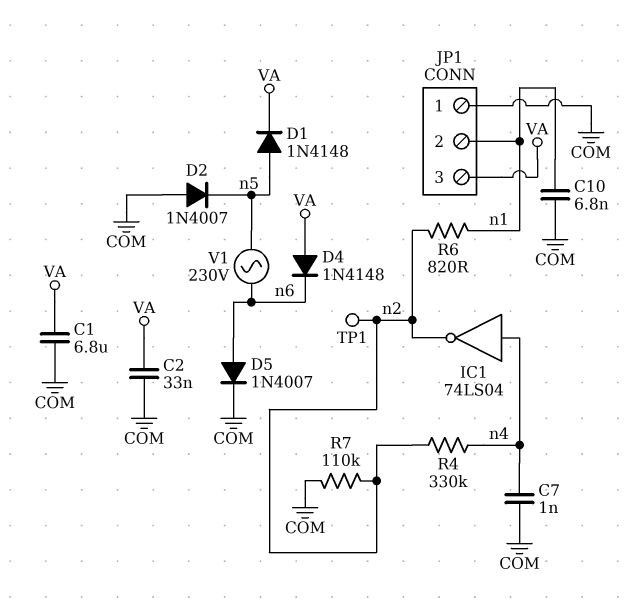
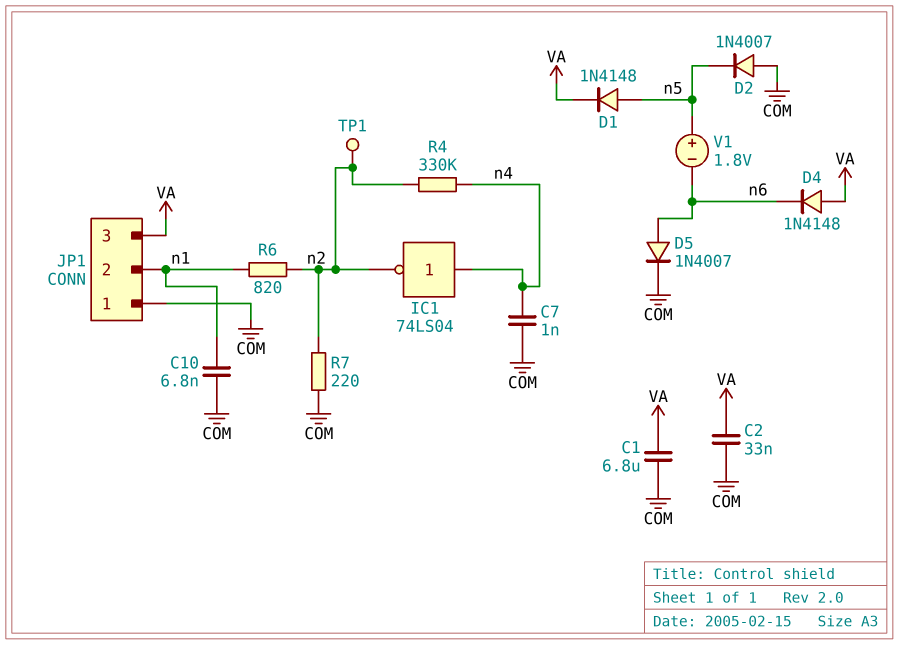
R7: 110k (COM, n2) -> 220 (COM, n2)
V1: AC 230V (n5, n6) -> 1.8V (plus n5, minus n6)

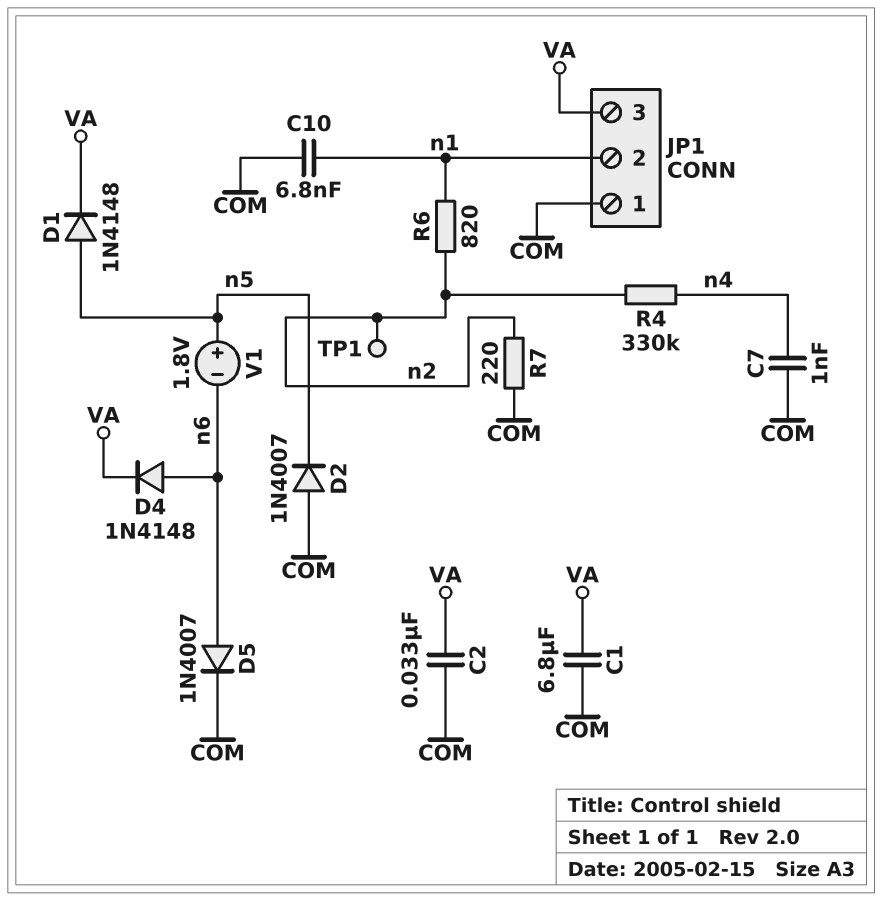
D4: diode 1N4148 (A VA, K n6) -> diode 1N4148 (A n6, K VA)
IC1: NOT 74LS04 (in n4, out n2) -> none

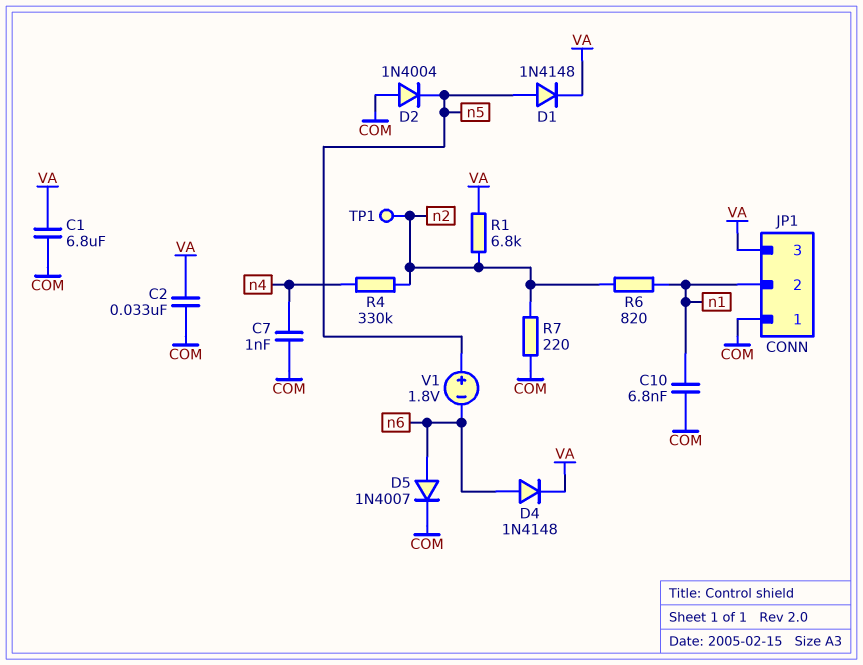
D2: diode 1N4007 (A COM, K n5) -> diode 1N4004 (A COM, K n5)
R1: none -> 6.8k (VA, n2)

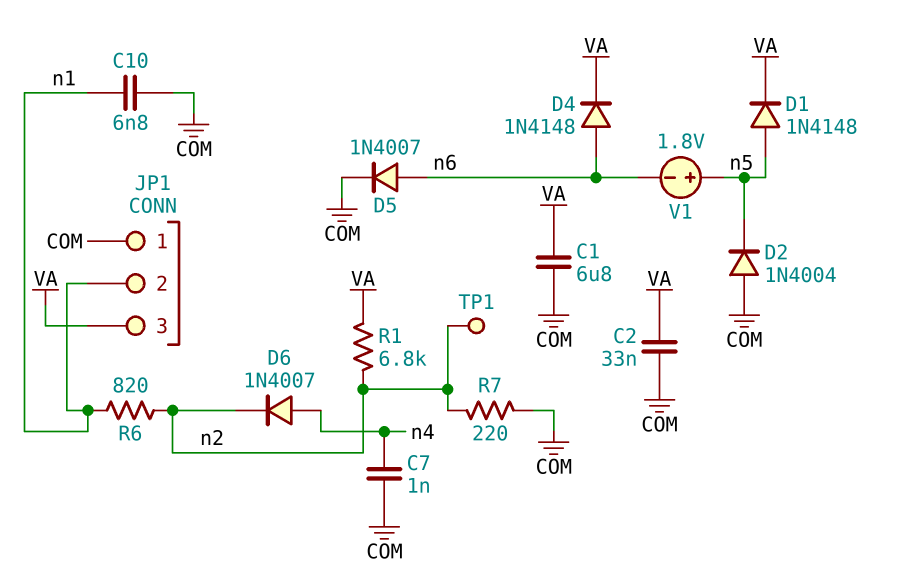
D6: none -> diode 1N4007 (A n4, K n2)
R4: 330k (n2, n4) -> none

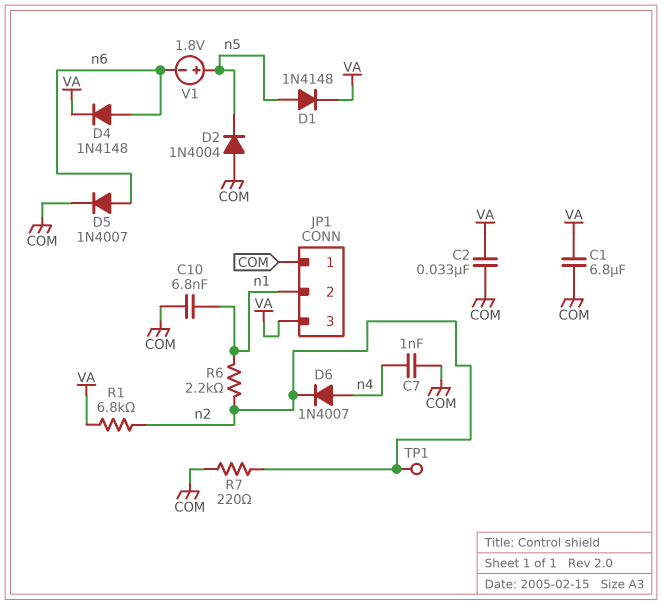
R6: 820 (n1, n2) -> 2.2k (n1, n2)

